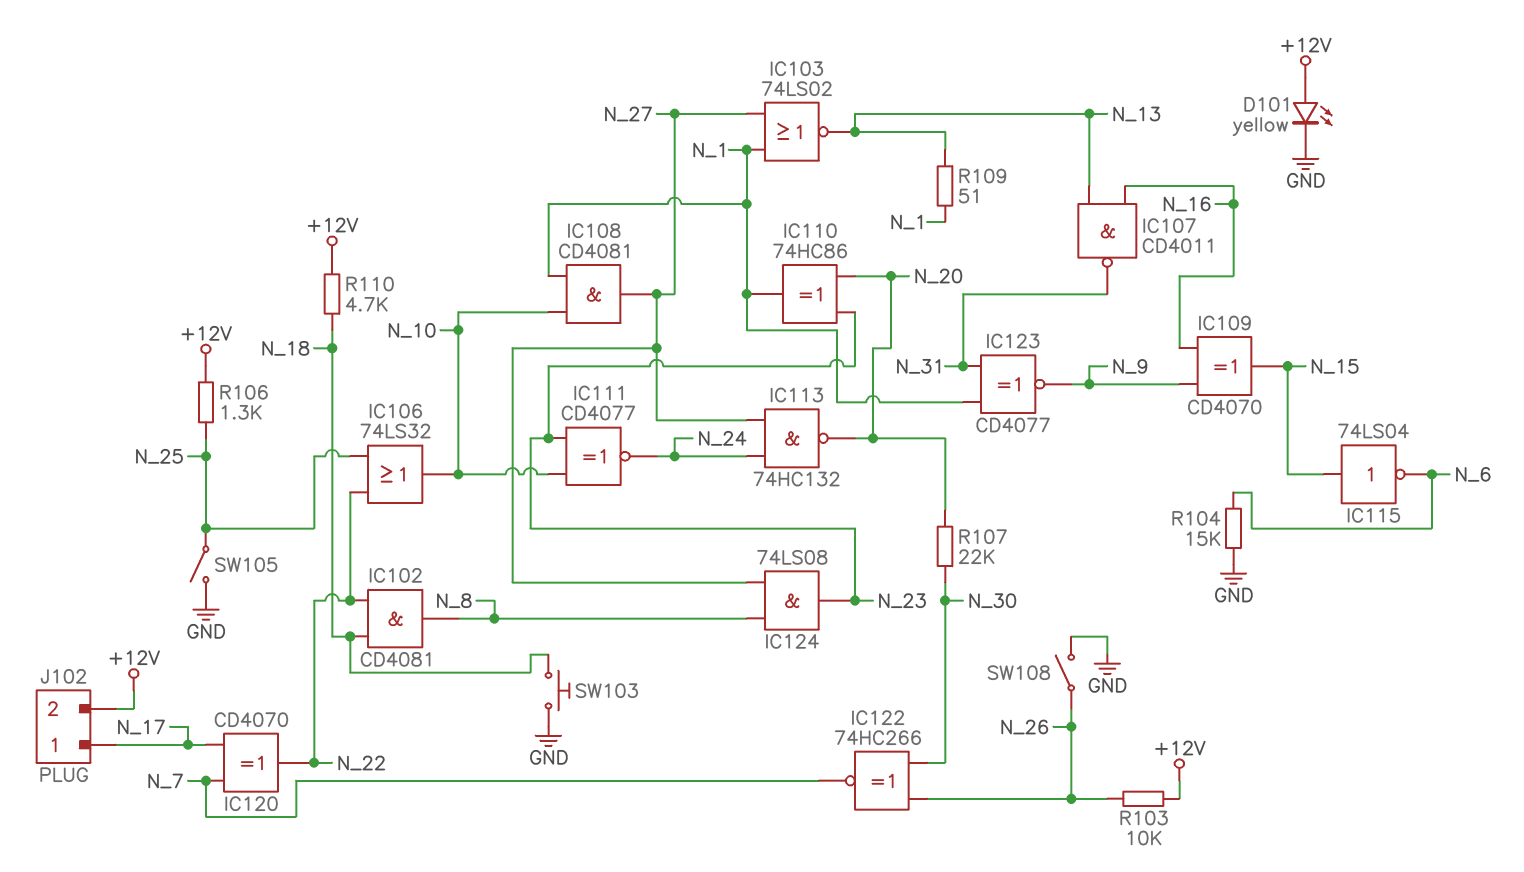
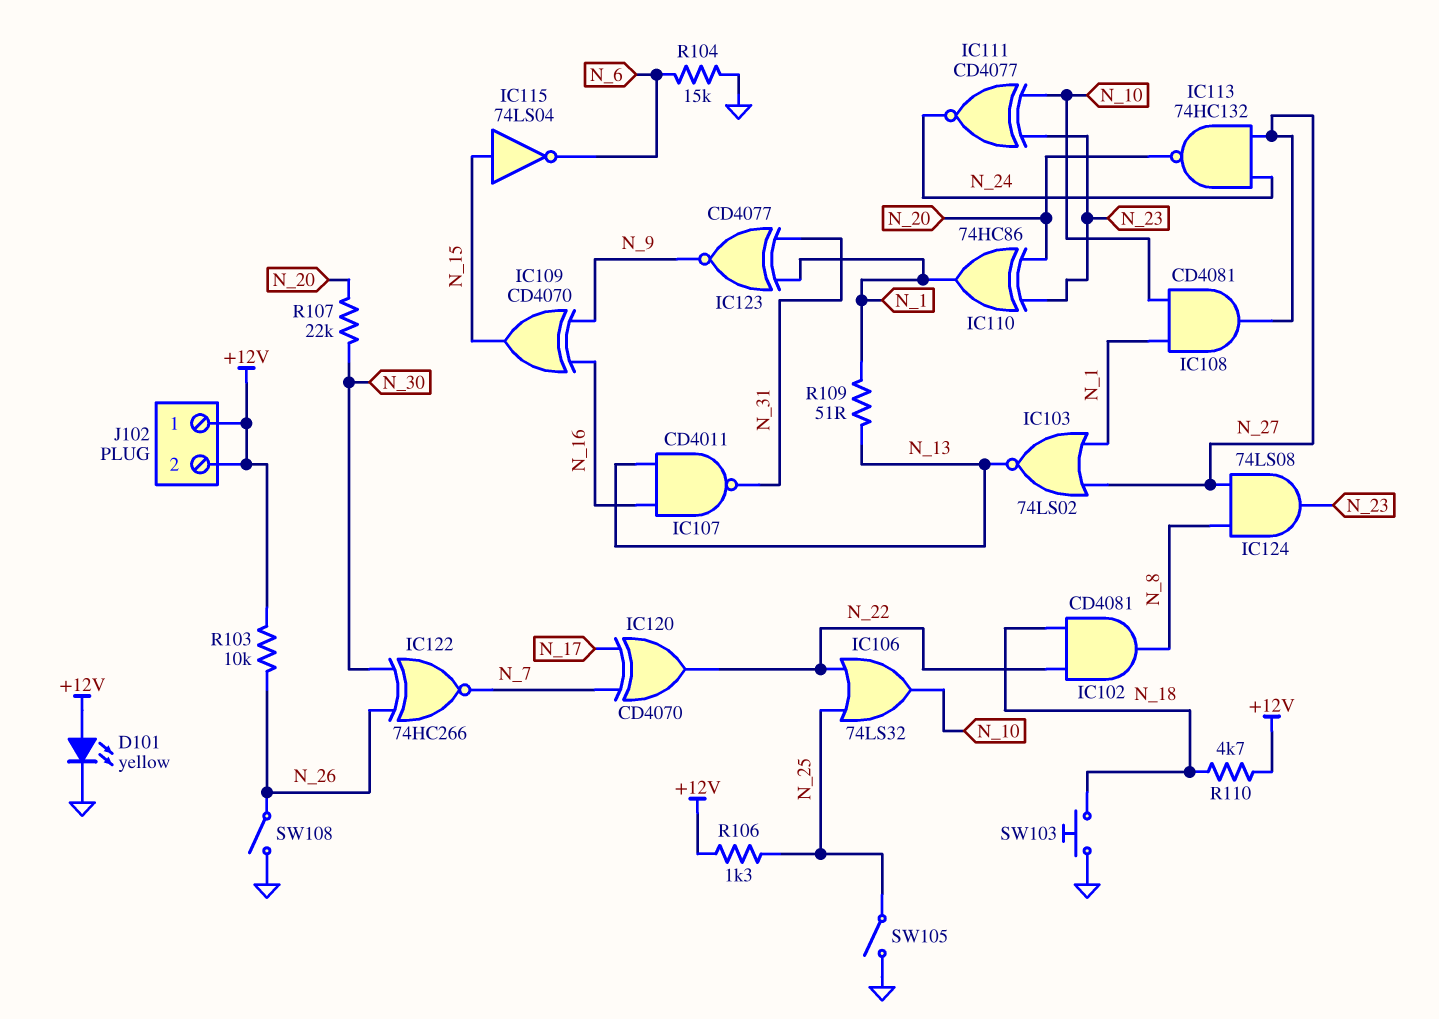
J102 pin 1: N_17 -> +12V

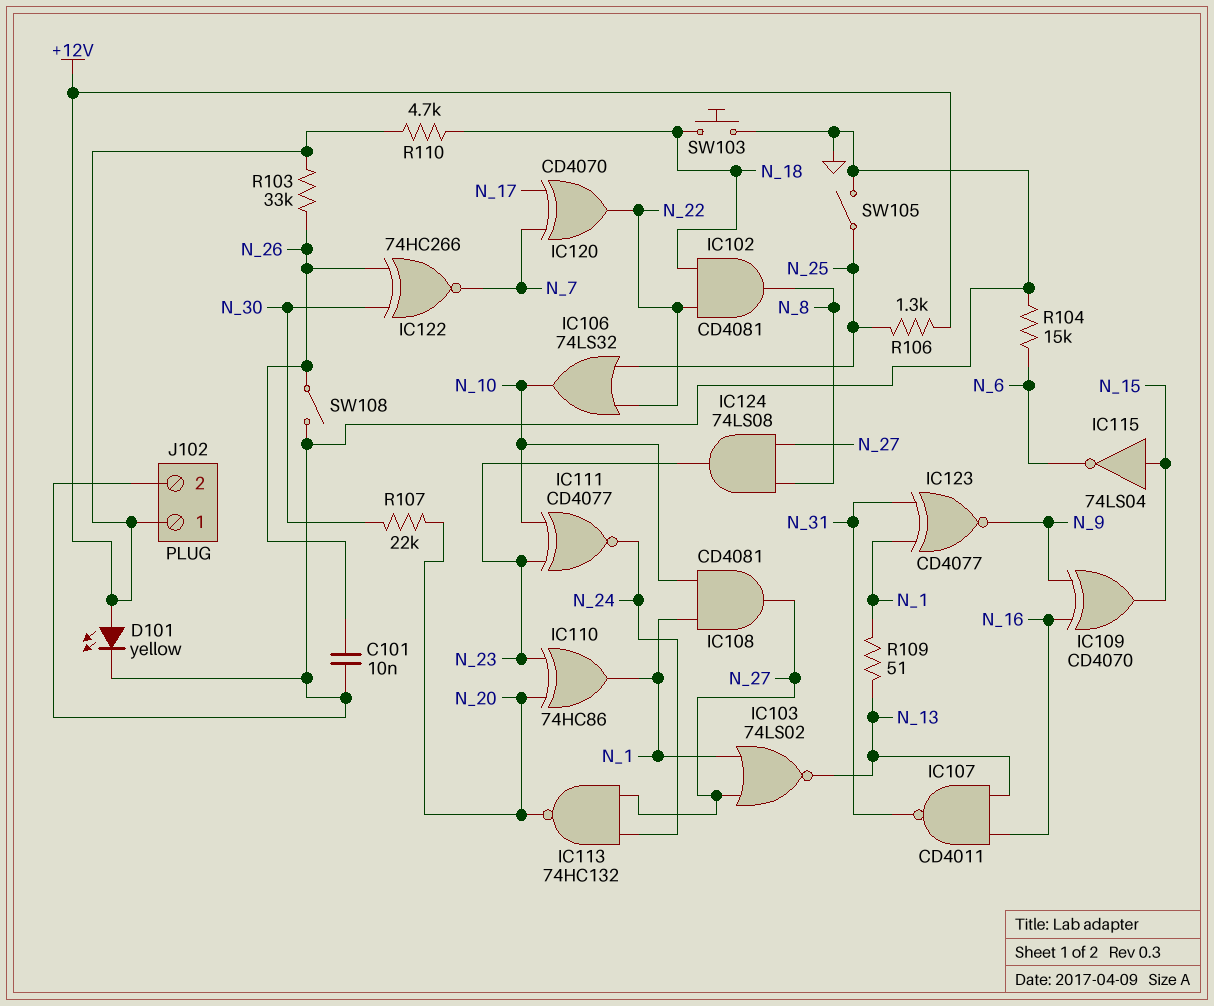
C101: none -> 10nF (GND, N_26)
J102 pin 2: +12V -> GND
R103: 10k (+12V, N_26) -> 33k (+12V, N_26)

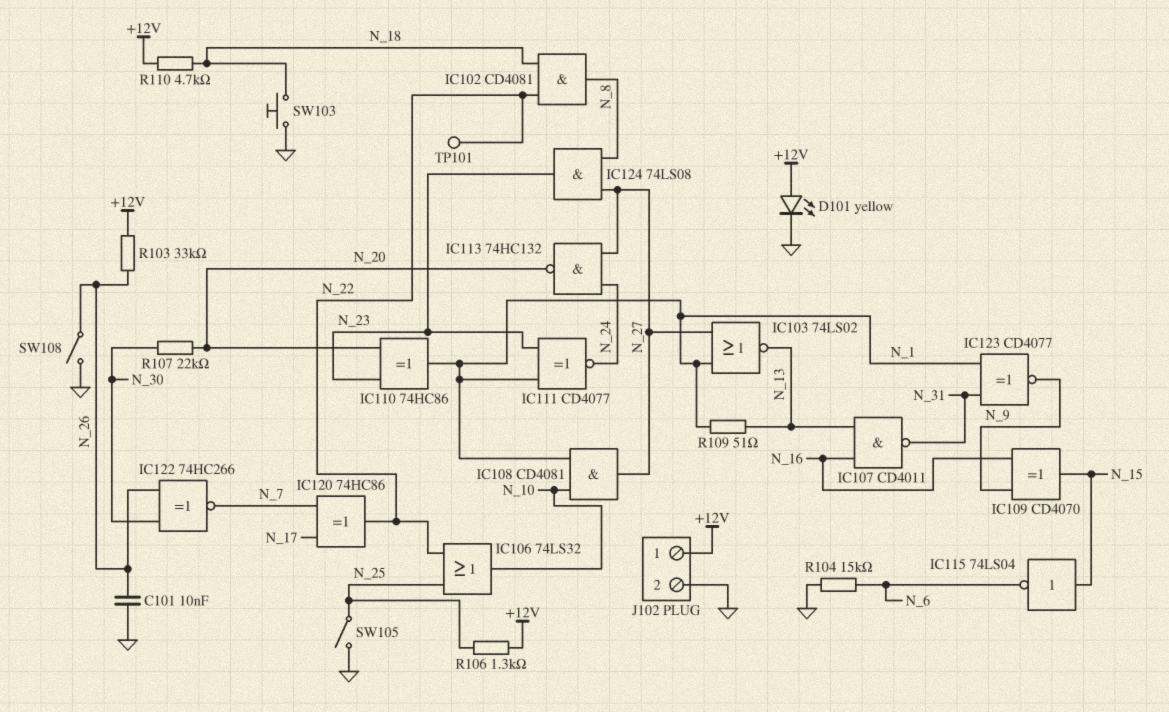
IC111: XNOR CD4077 (in N_10, in N_23, out N_24) -> XNOR CD4077 (in N_1, in N_23, out N_24)
IC120: XOR CD4070 (in N_7, in N_17, out N_22) -> XOR 74HC86 (in N_7, in N_17, out N_22)
TP101: none -> test point (N_22)

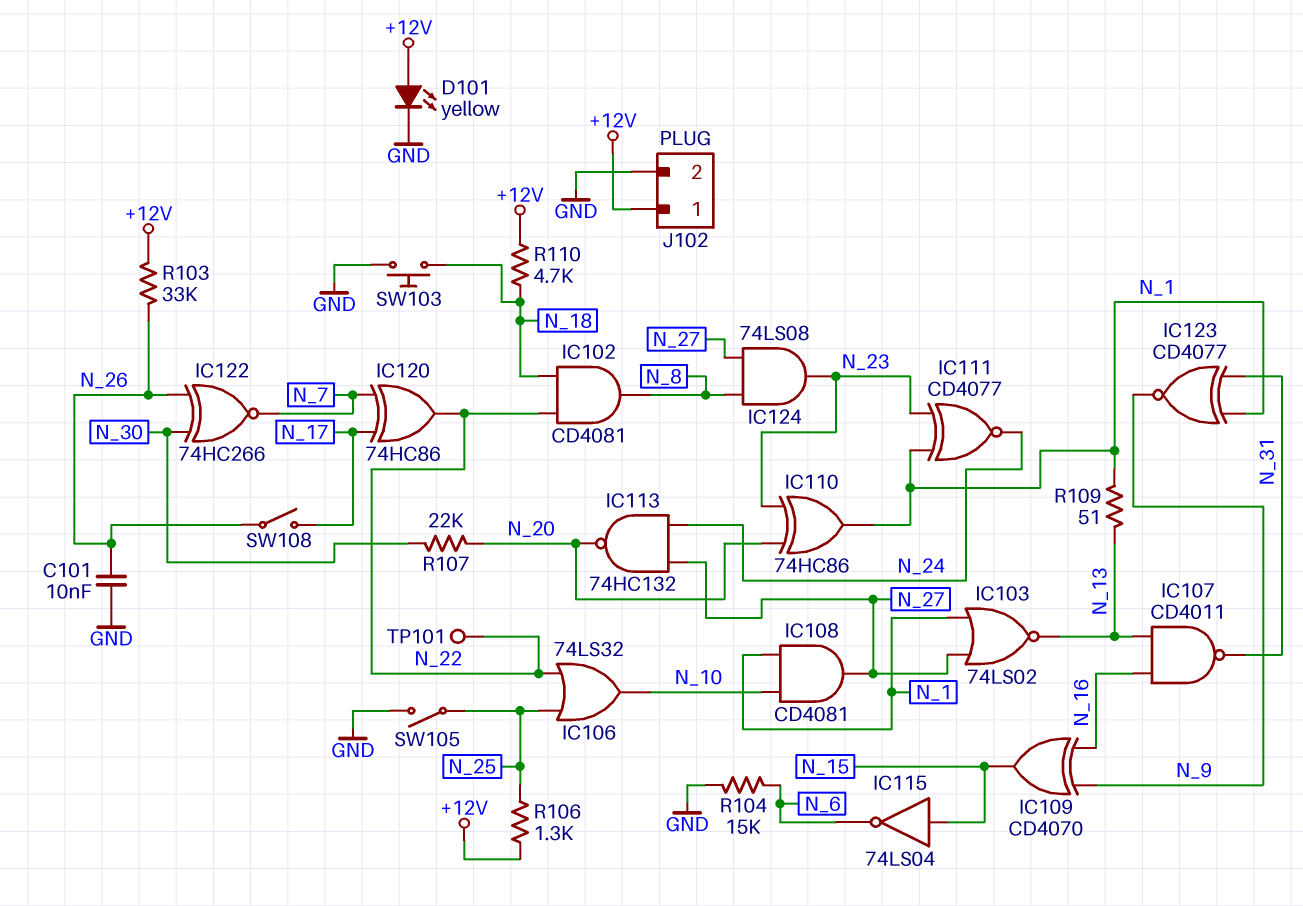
SW108: switch (GND, N_26) -> switch (N_17, N_26)

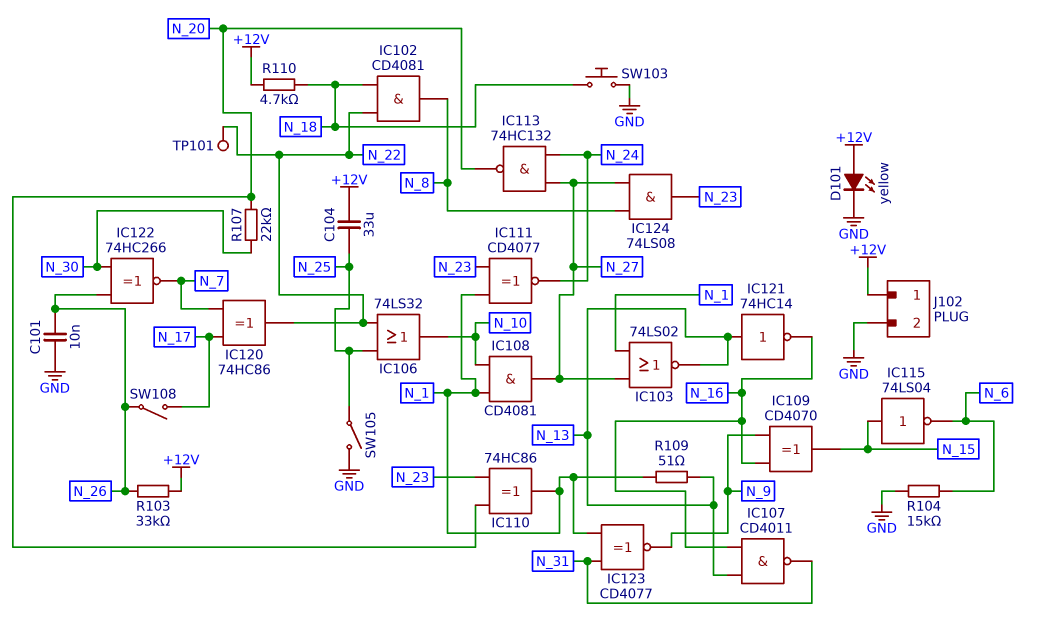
C104: none -> 33uF (+12V, N_25)
IC121: none -> NOT 74HC14 (in N_13, out N_16)
R106: 1.3k (+12V, N_25) -> none

